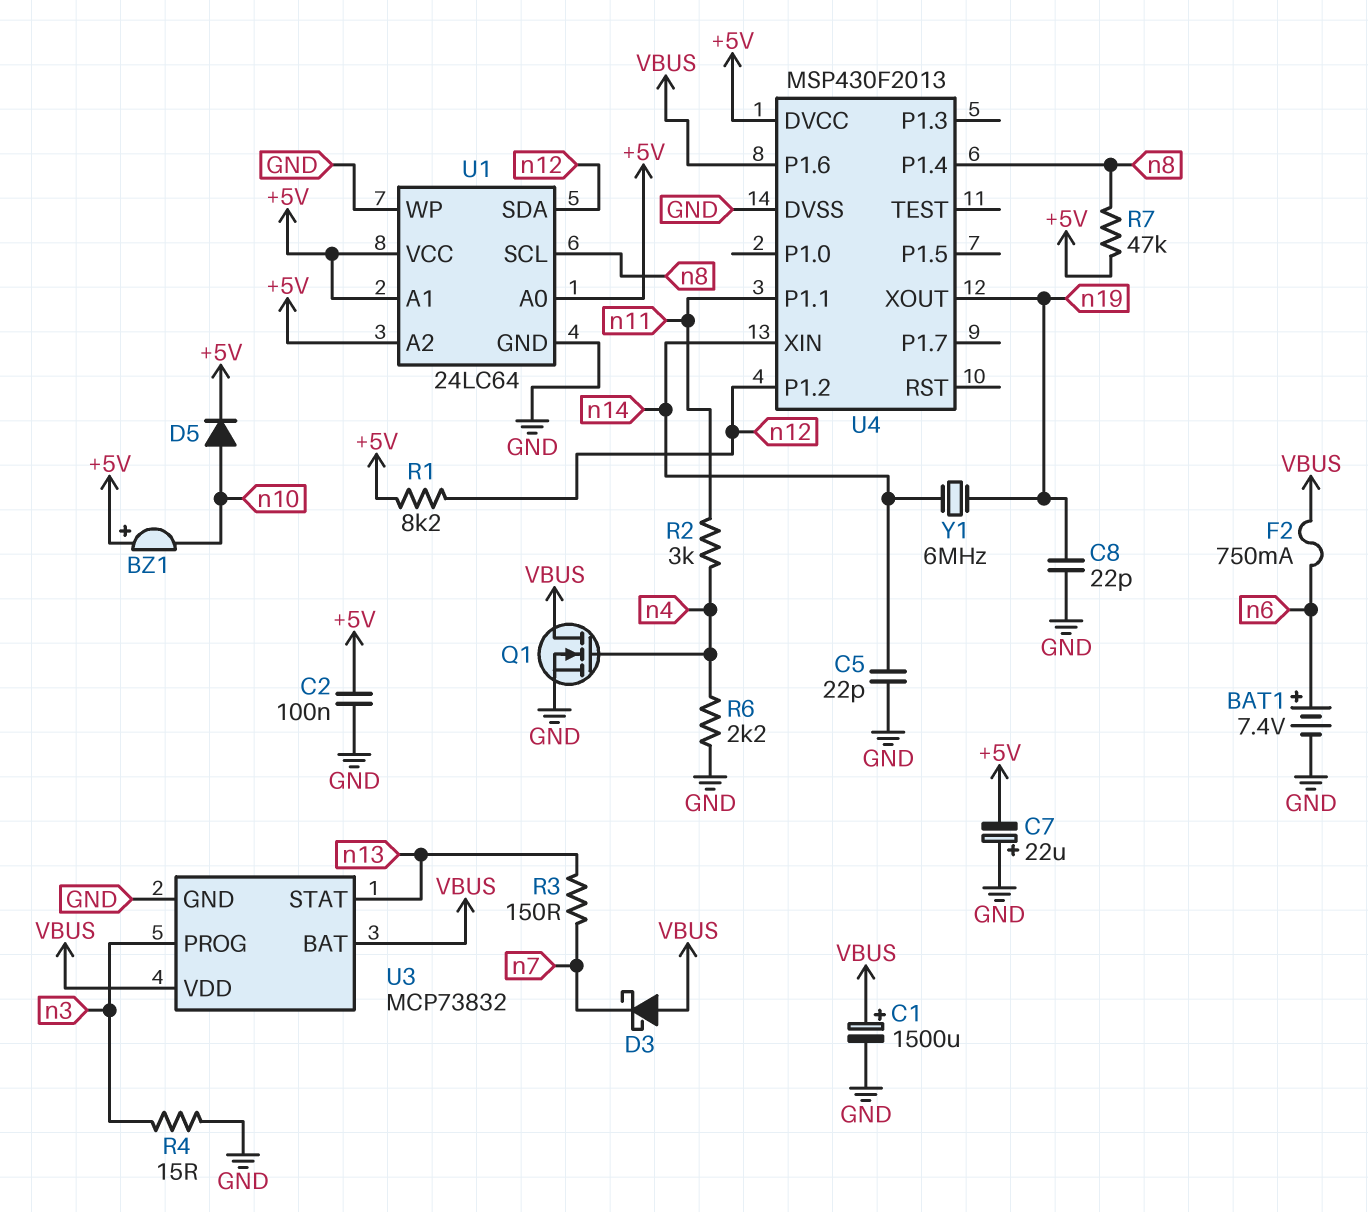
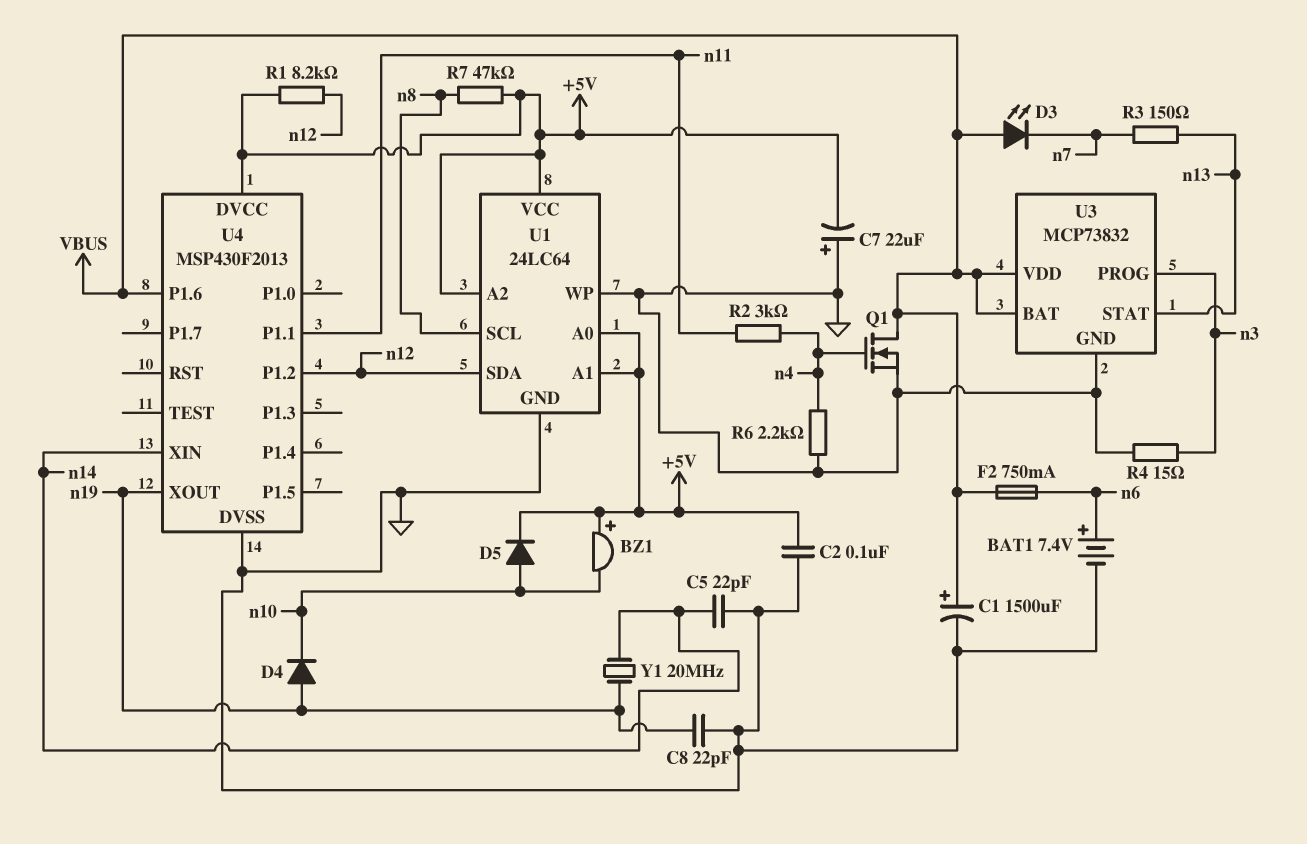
D3: schottky (A VBUS, K n7) -> LED (A VBUS, K n7)
D4: none -> diode (A n19, K n10)
U4 pin P1.4: n8 -> none
Y1: 6MHz (n14, n19) -> 20MHz (n14, n19)

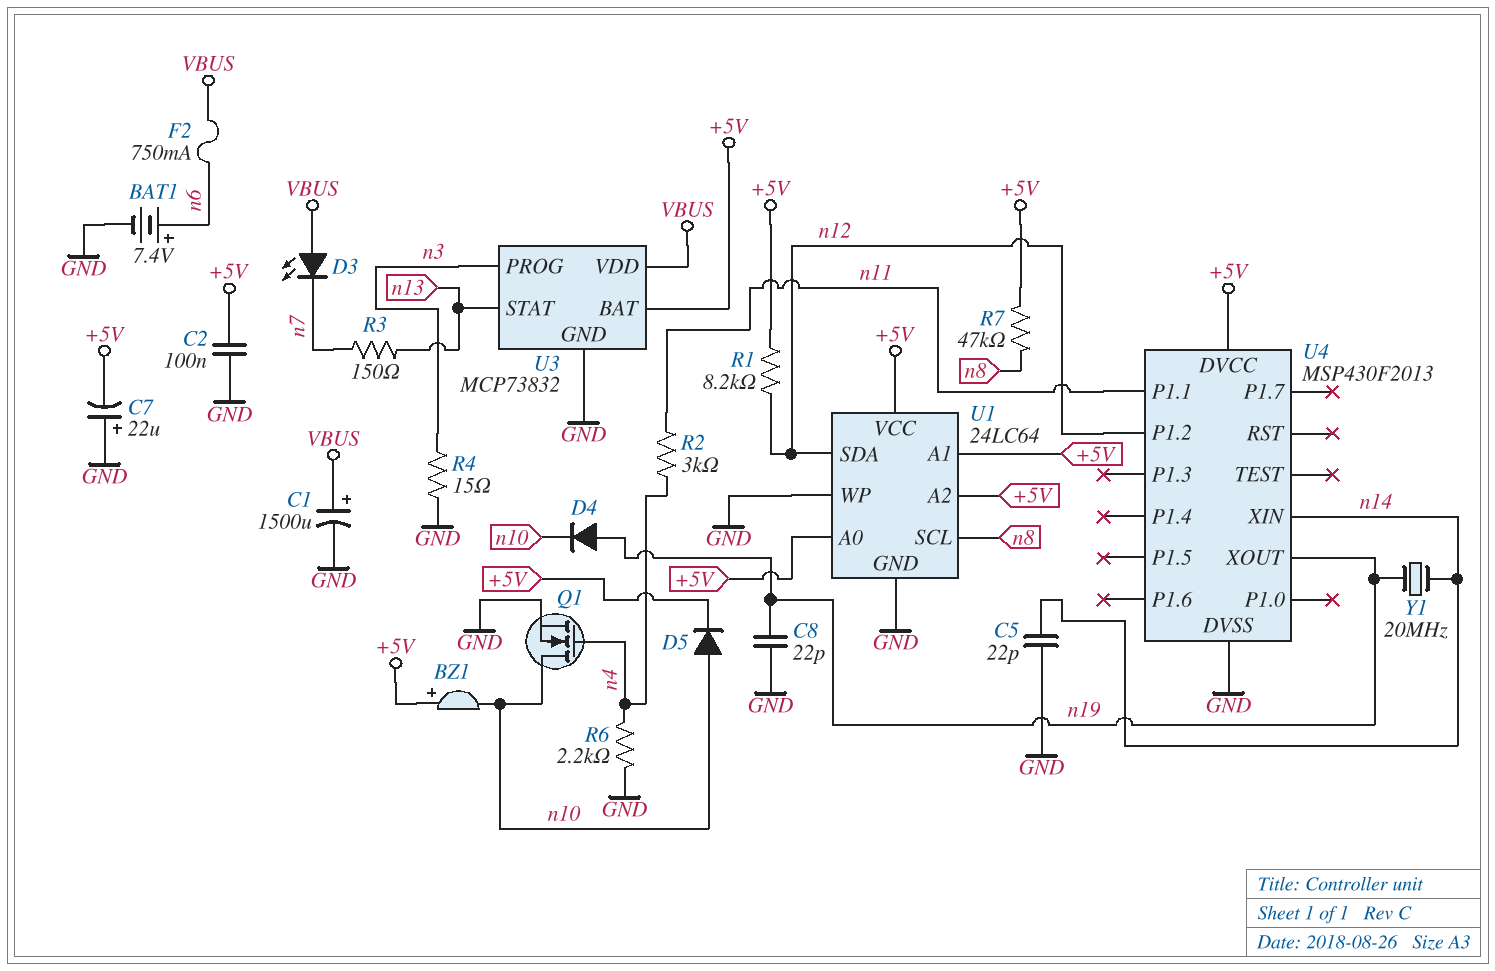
Q1: NMOS (G n4, D VBUS, S GND) -> NMOS (G n4, D n10, S GND)
U3 pin BAT: VBUS -> +5V
U4 pin P1.6: VBUS -> none

